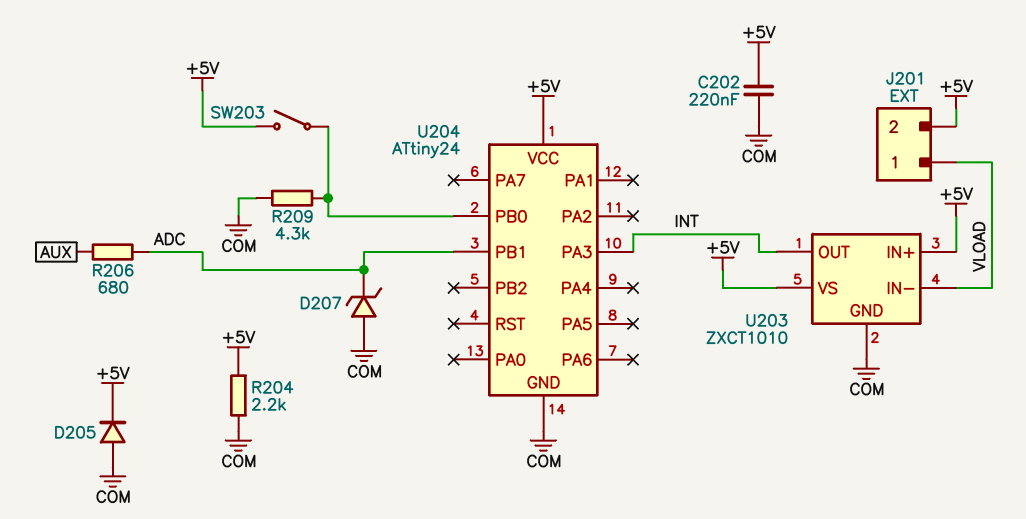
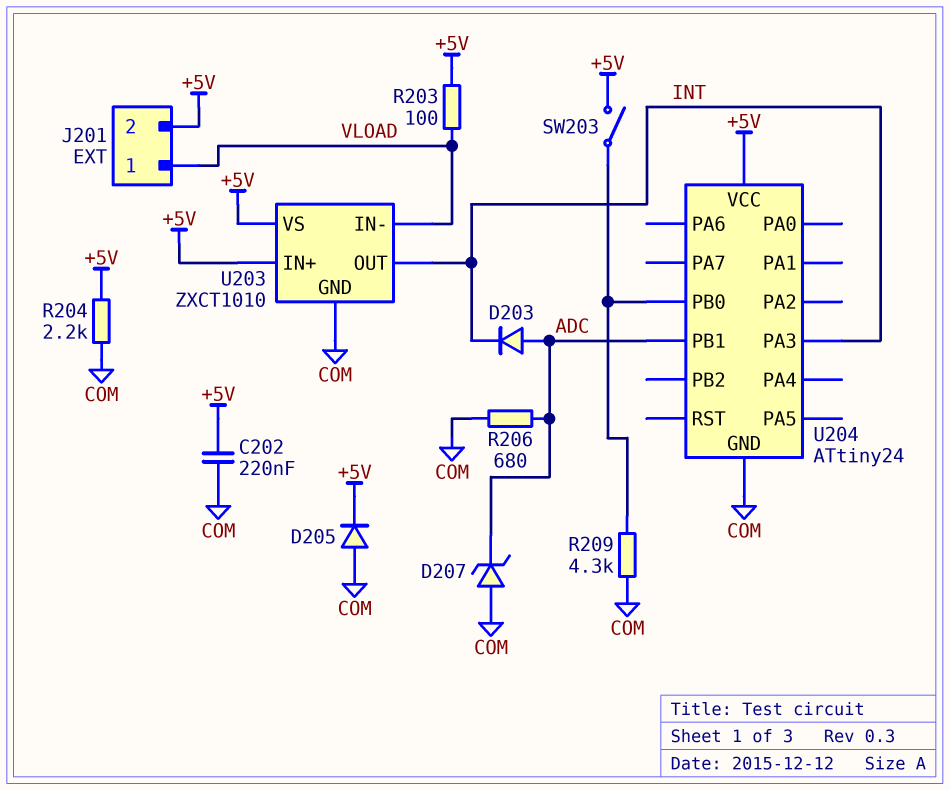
D203: none -> diode (A ADC, K INT)
R203: none -> 100 (+5V, VLOAD)
R206: 680 (ADC, AUX) -> 680 (ADC, COM)

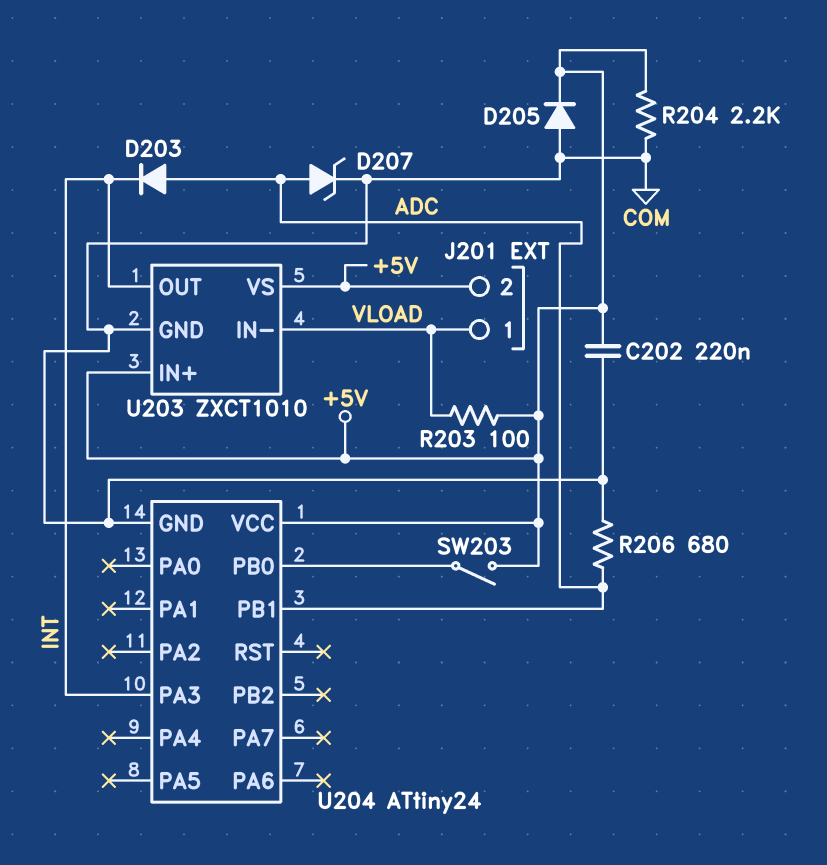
D207: zener (A COM, K ADC) -> zener (A ADC, K COM)
R209: 4.3k (COM, U204/PB0) -> none

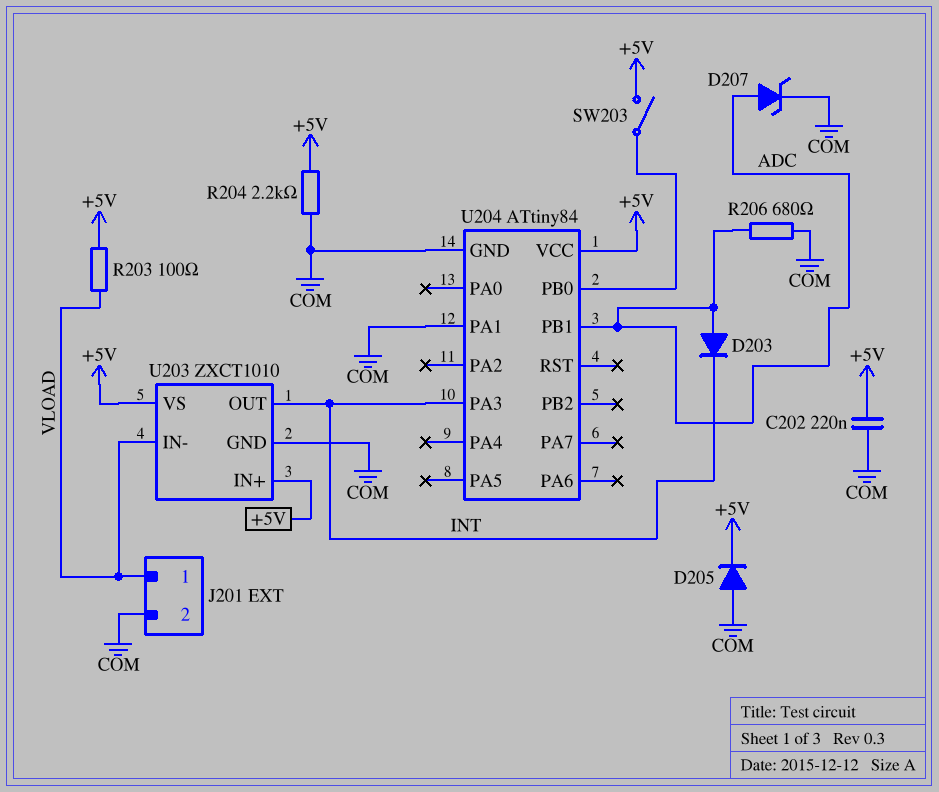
J201 pin 2: +5V -> COM
U204: ATtiny24 -> ATtiny84
U204 pin PA1: none -> COM

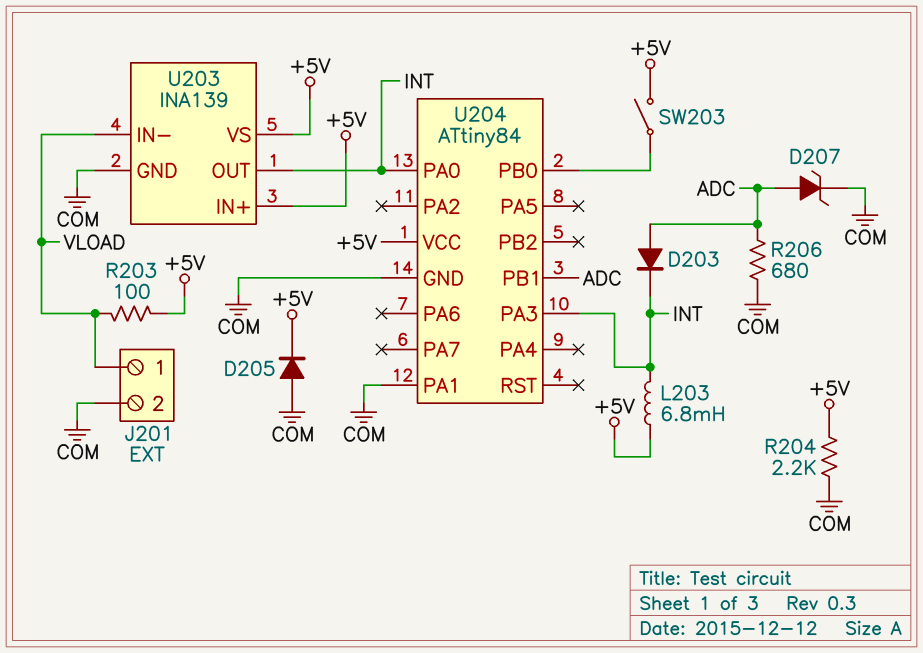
C202: 220nF (+5V, COM) -> none
L203: none -> 6.8mH (+5V, INT)
U203: ZXCT1010 -> INA139
U204 pin PA0: none -> INT

